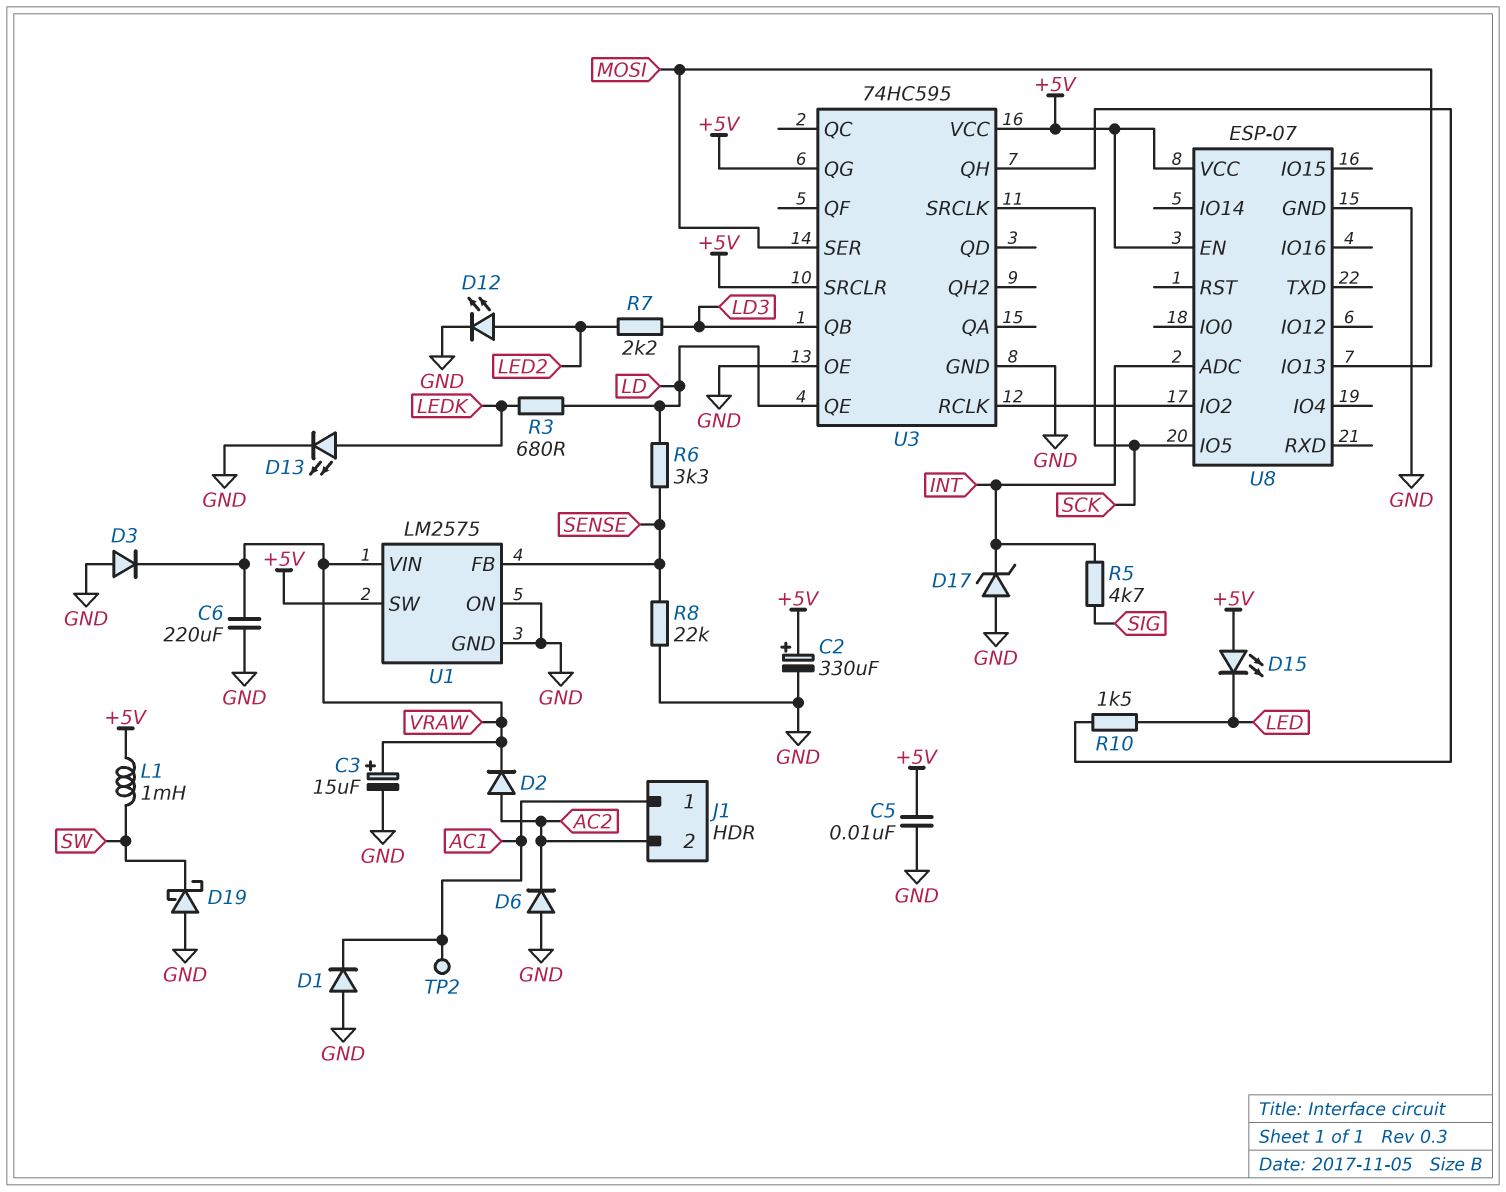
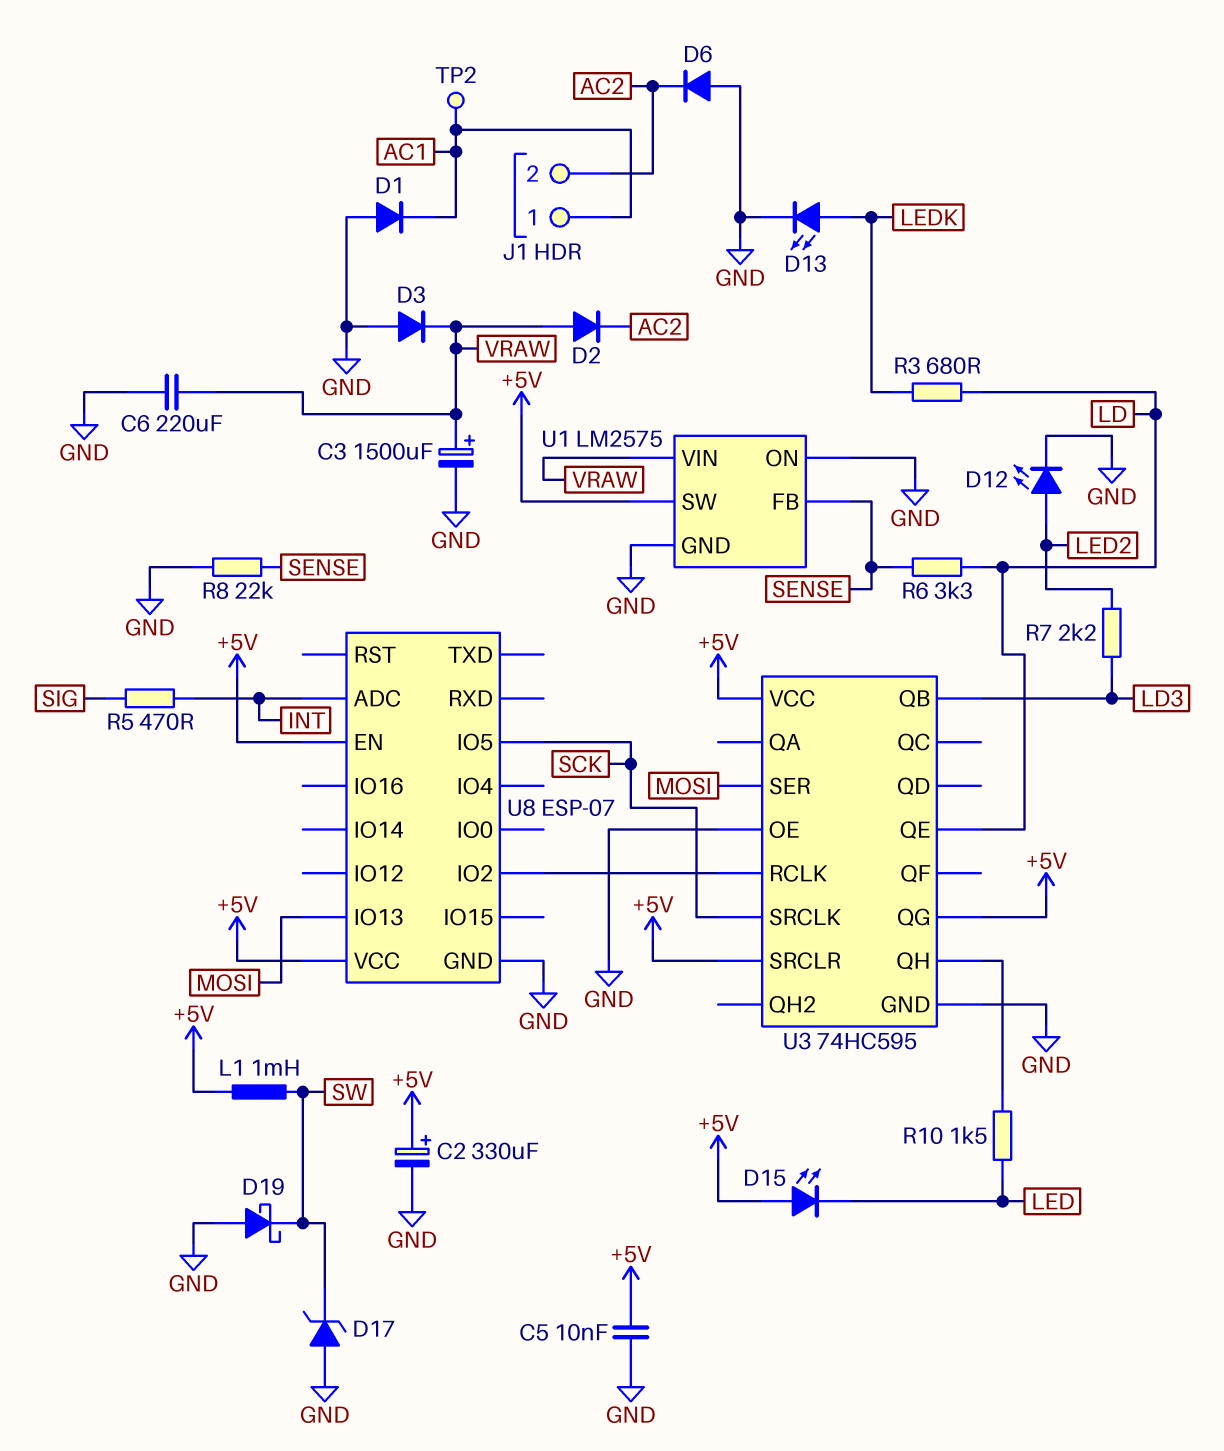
C3: 15uF (plus VRAW, minus GND) -> 1500uF (plus VRAW, minus GND)
D2: diode (A AC2, K VRAW) -> diode (A VRAW, K AC2)
D17: zener (A GND, K INT) -> zener (A GND, K SW)
R5: 4.7k (INT, SIG) -> 470 (INT, SIG)

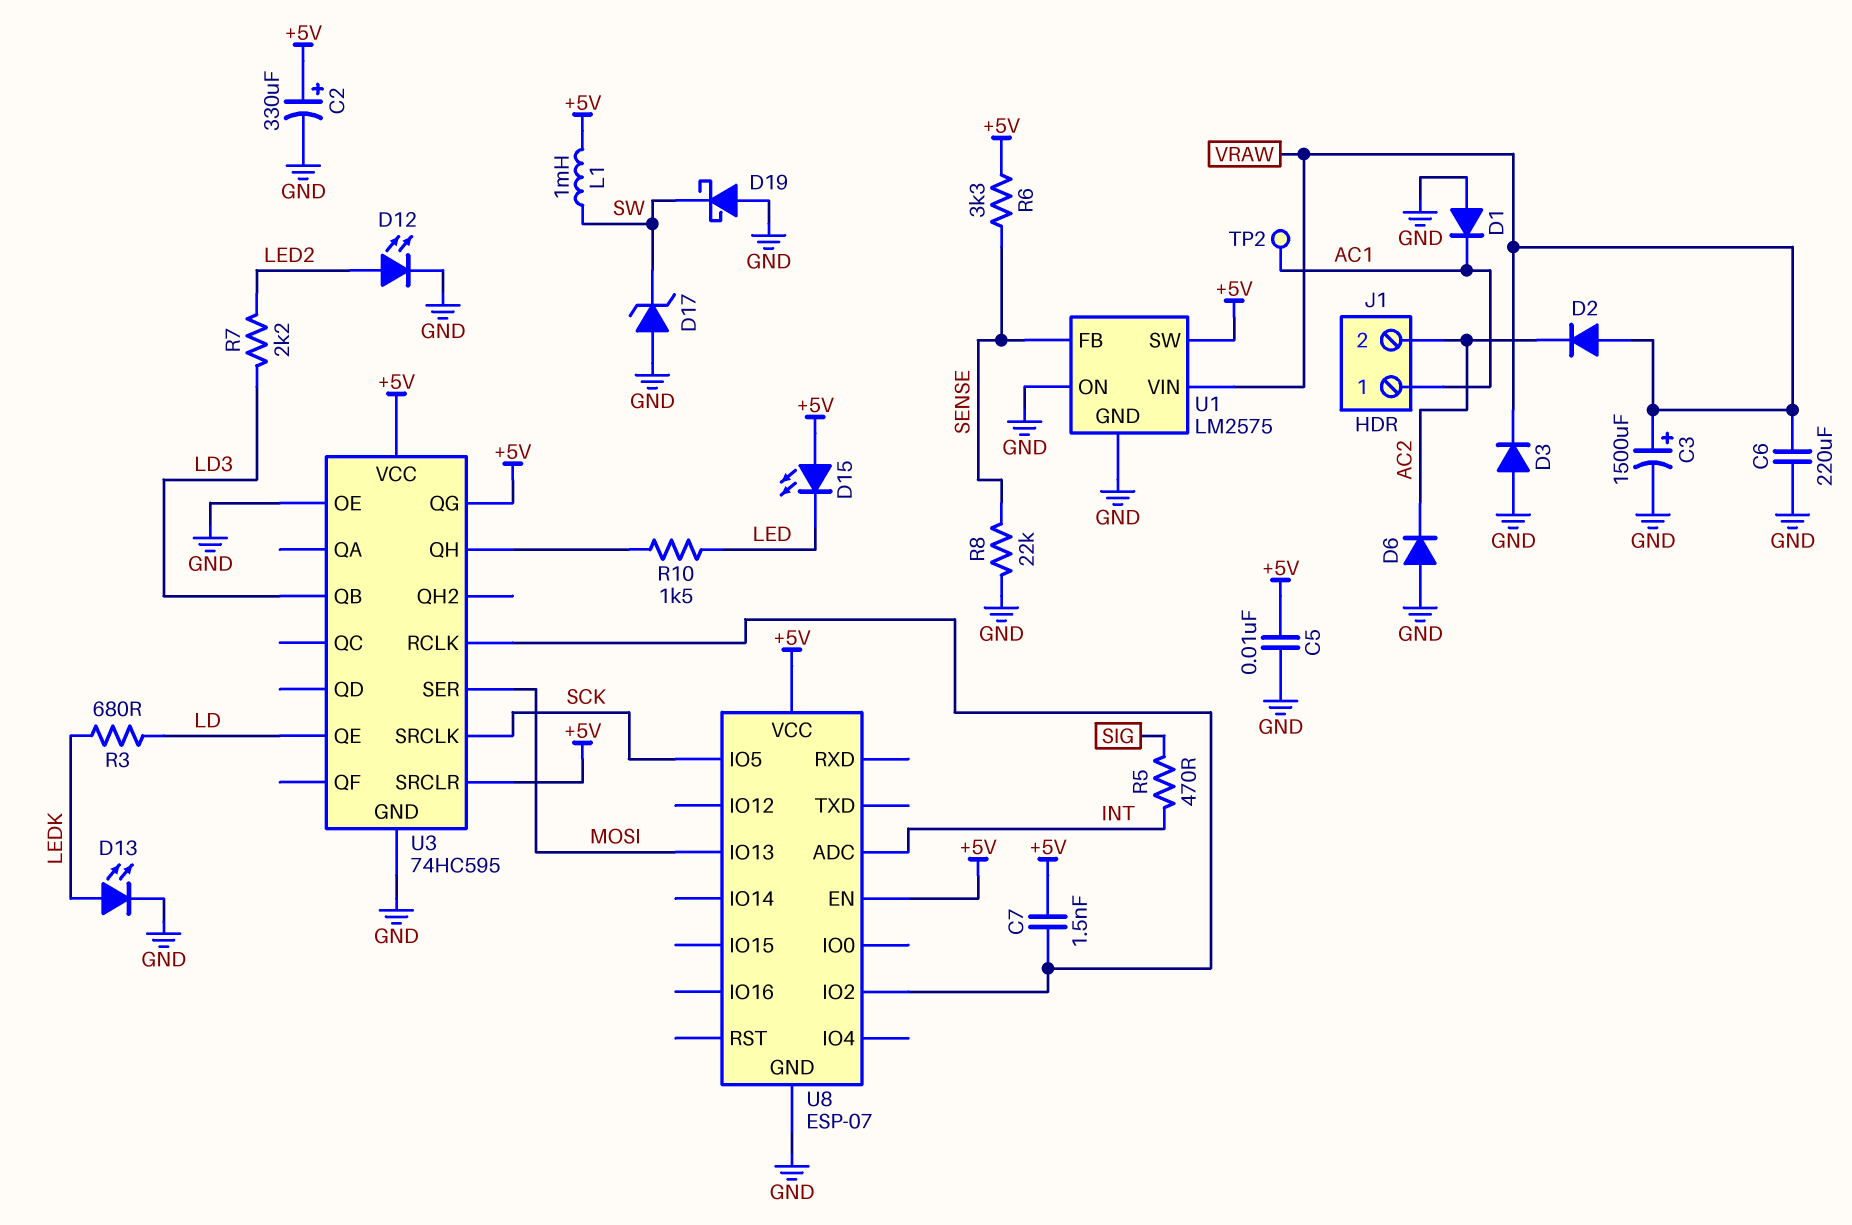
C7: none -> 1.5nF (+5V, U3/RCLK)
R6: 3.3k (LD, SENSE) -> 3.3k (+5V, SENSE)

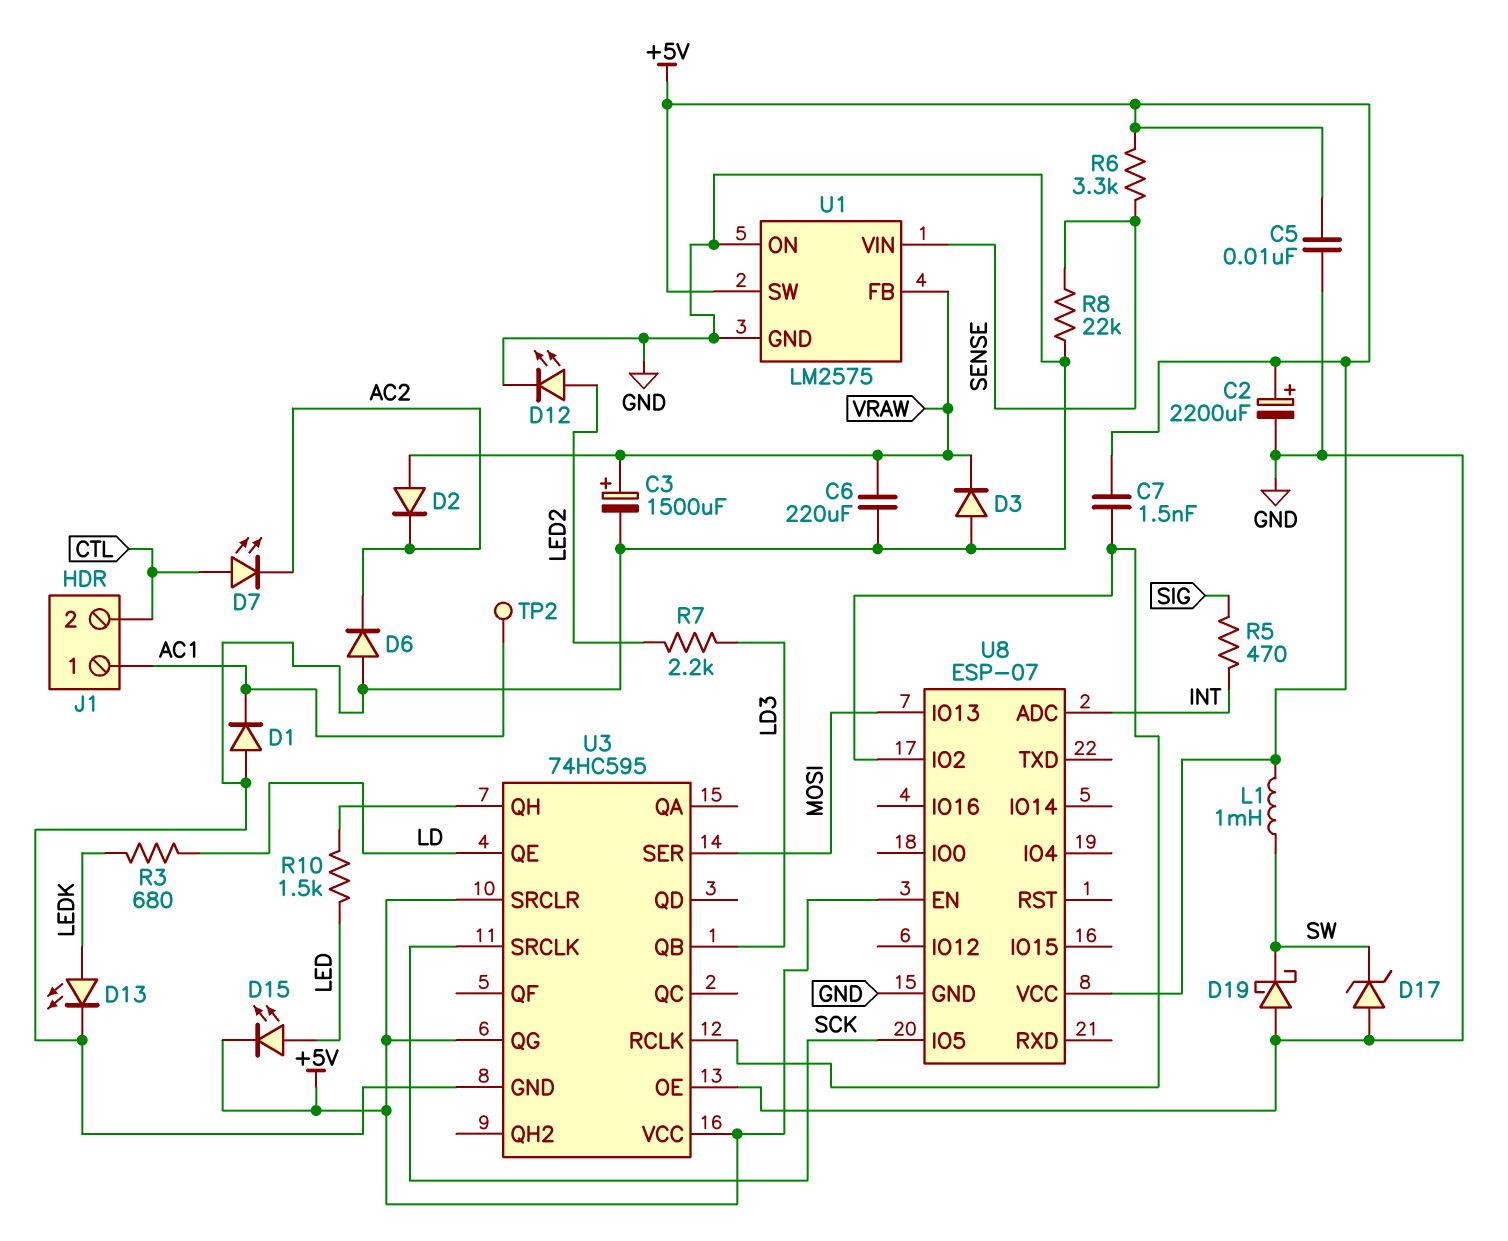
C2: 330uF (plus +5V, minus GND) -> 2200uF (plus +5V, minus GND)
D7: none -> LED (A CTL, K AC2)
D15: LED (A +5V, K LED) -> LED (A LED, K +5V)
J1 pin 2: AC2 -> CTL
U1 pin FB: SENSE -> VRAW
U1 pin VIN: VRAW -> SENSE

